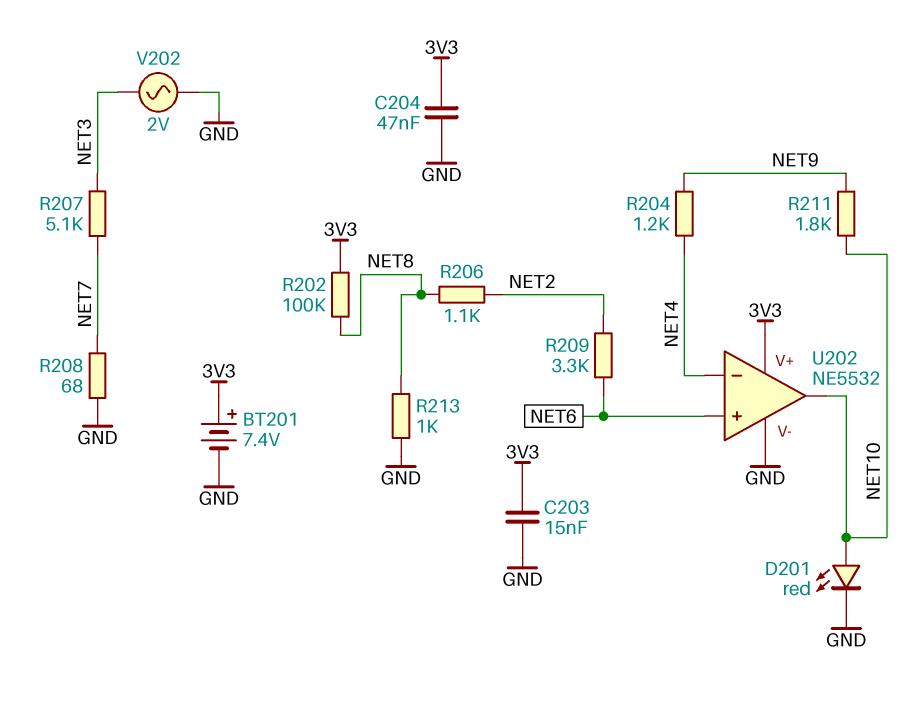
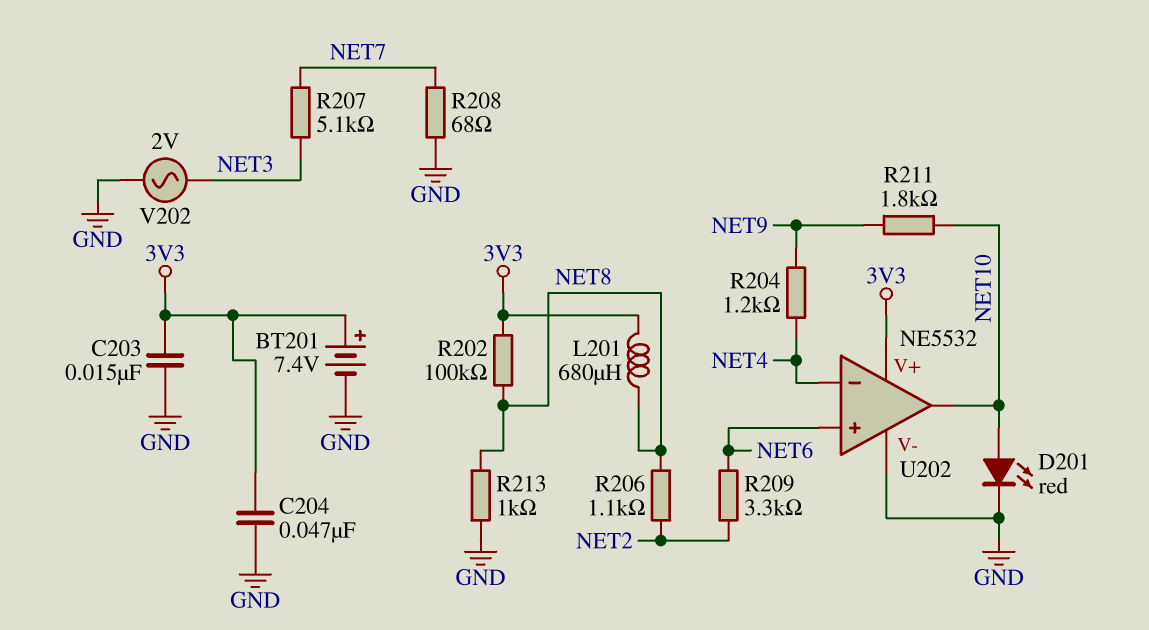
L201: none -> 680uH (3V3, NET8)

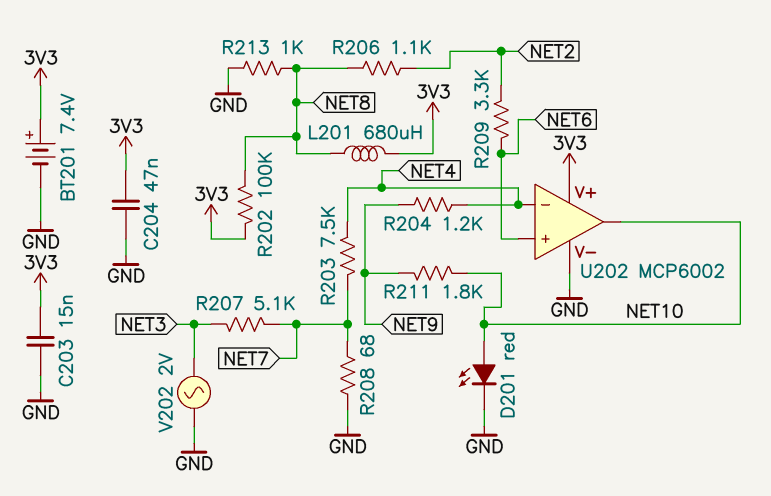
R203: none -> 7.5k (NET4, NET7)
U202: NE5532 -> MCP6002

